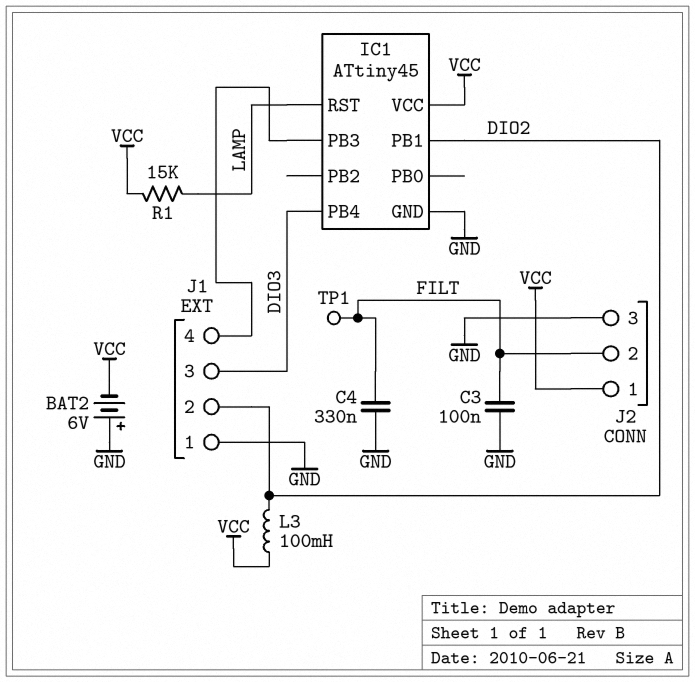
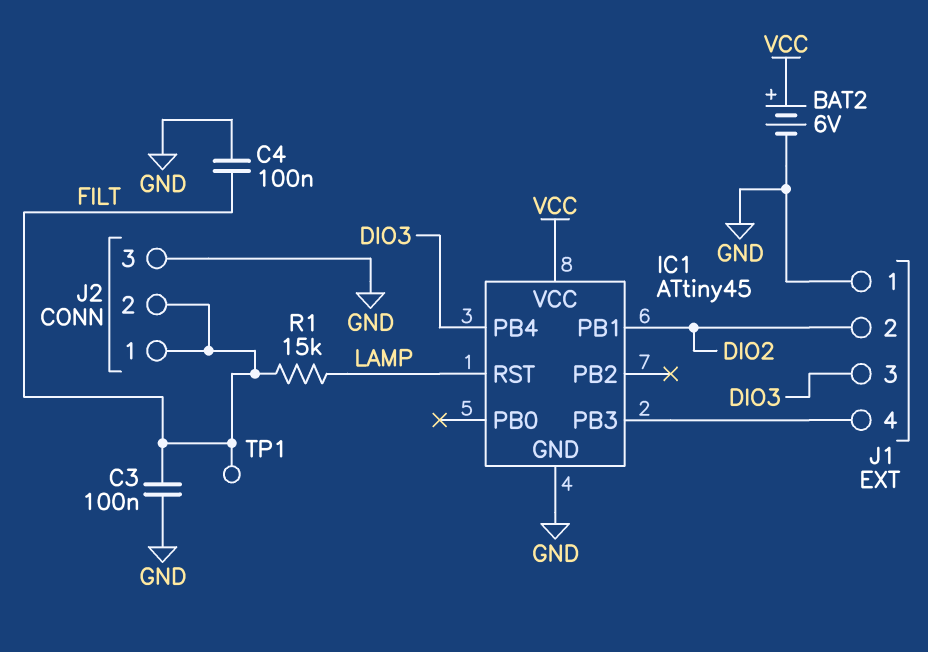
BAT2: 6V (plus GND, minus VCC) -> 6V (plus VCC, minus GND)
C4: 330nF (FILT, GND) -> 100nF (FILT, GND)
J2 pin 1: VCC -> FILT
L3: 100mH (DIO2, VCC) -> none
R1: 15k (LAMP, VCC) -> 15k (FILT, LAMP)

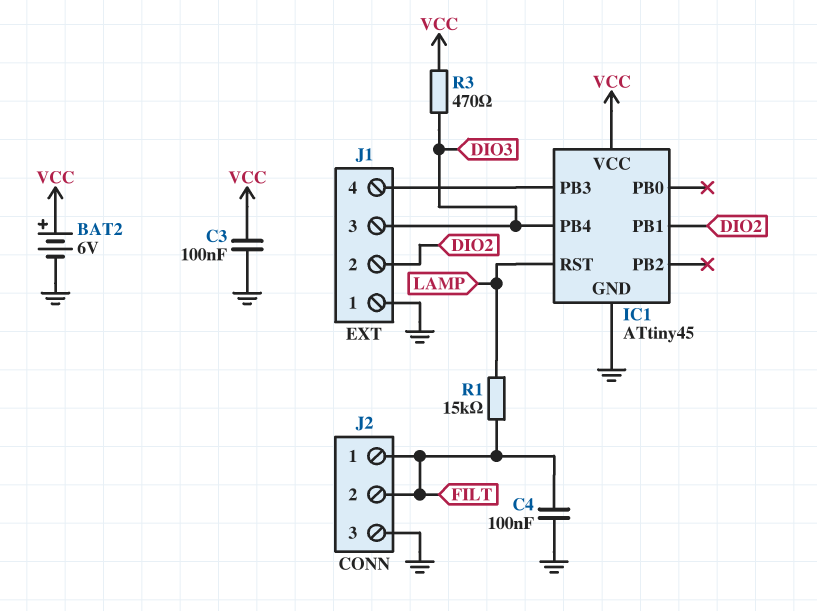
C3: 100nF (FILT, GND) -> 100nF (GND, VCC)
R3: none -> 470 (DIO3, VCC)
TP1: test point (FILT) -> none

